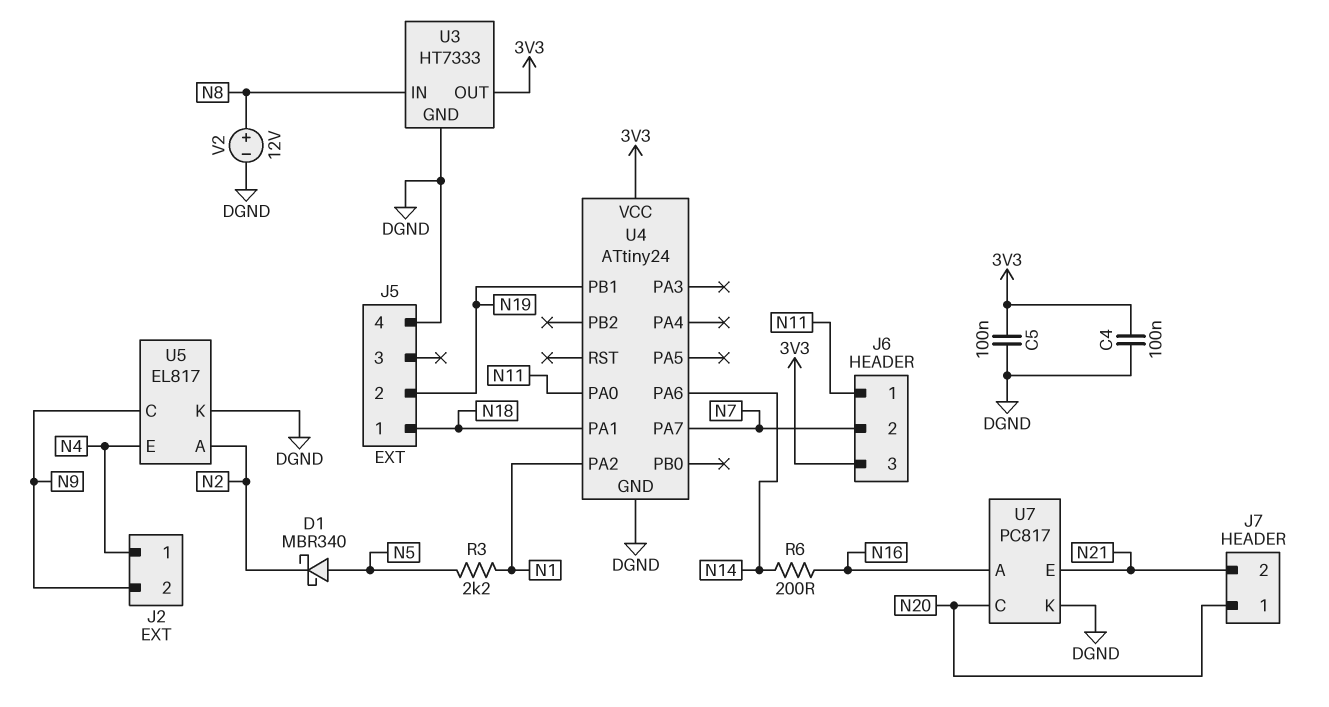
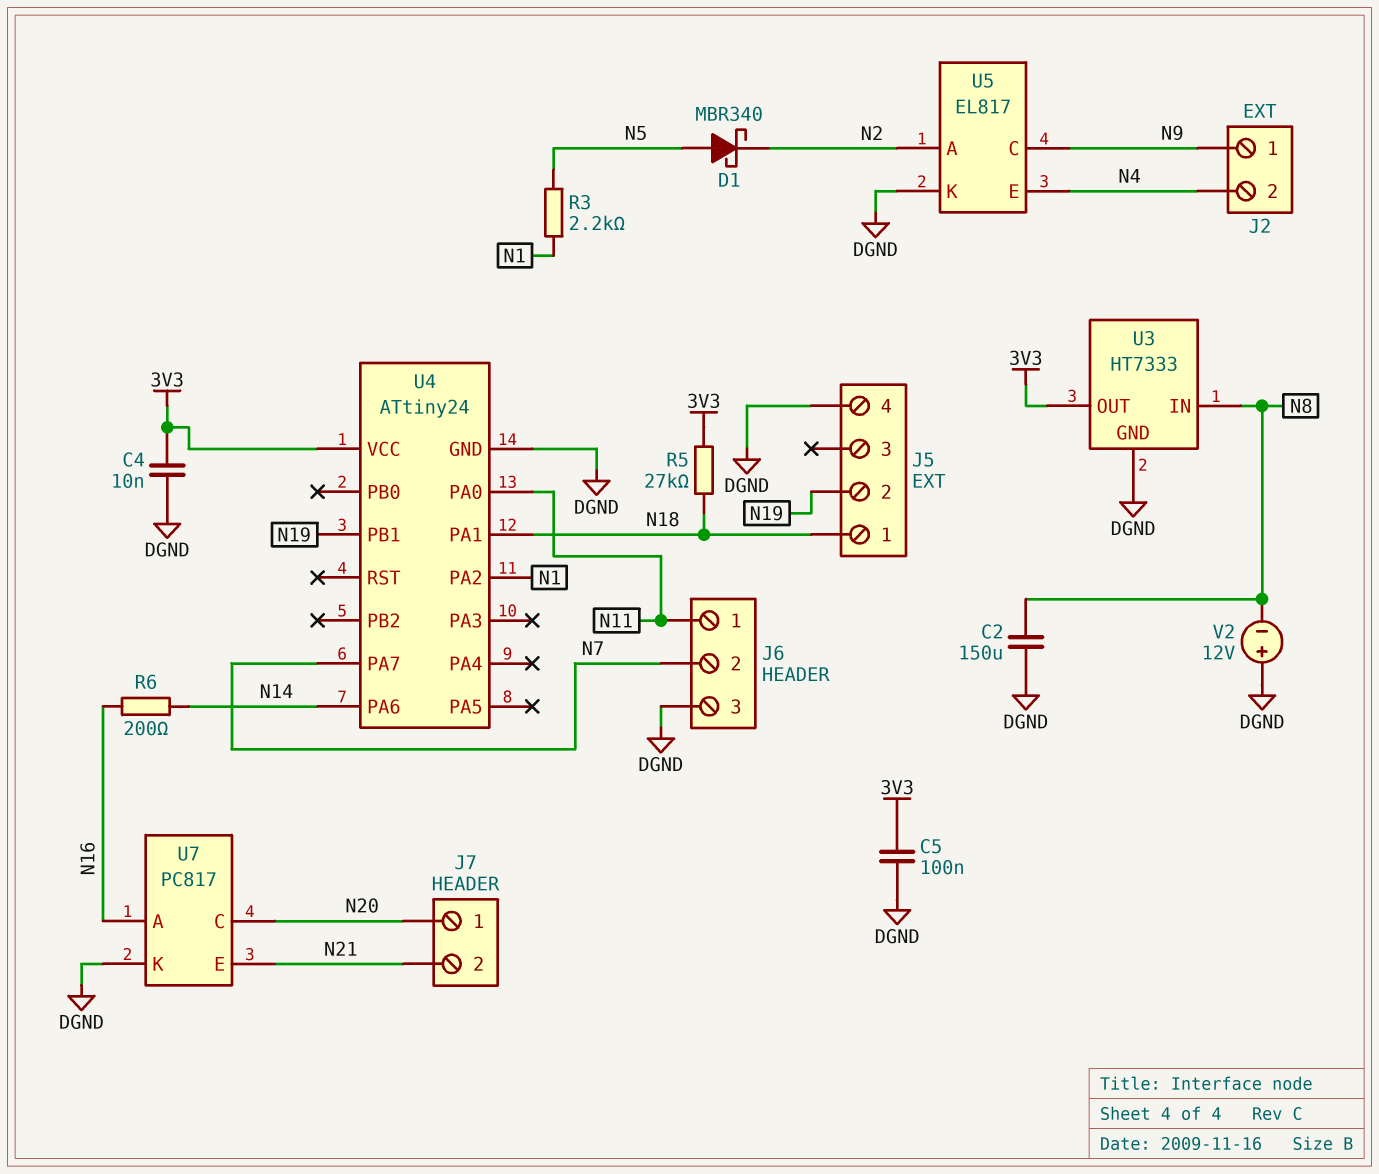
C2: none -> 150uF (DGND, N8)
C4: 100nF (3V3, DGND) -> 10nF (3V3, DGND)
J2 pin 1: N4 -> N9
J2 pin 2: N9 -> N4
J6 pin 3: 3V3 -> DGND
R5: none -> 27k (3V3, N18)
V2: 12V (plus N8, minus DGND) -> 12V (plus DGND, minus N8)

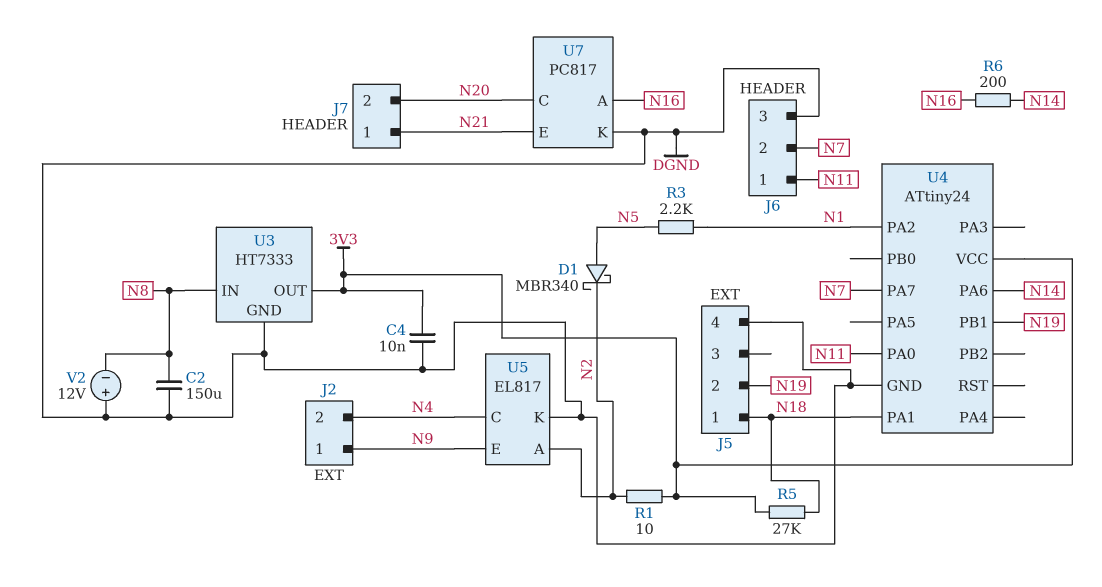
C5: 100nF (3V3, DGND) -> none
J7 pin 1: N20 -> N21
J7 pin 2: N21 -> N20
R1: none -> 10 (3V3, N2)
U5 pin C: N9 -> N4
U5 pin E: N4 -> N9

